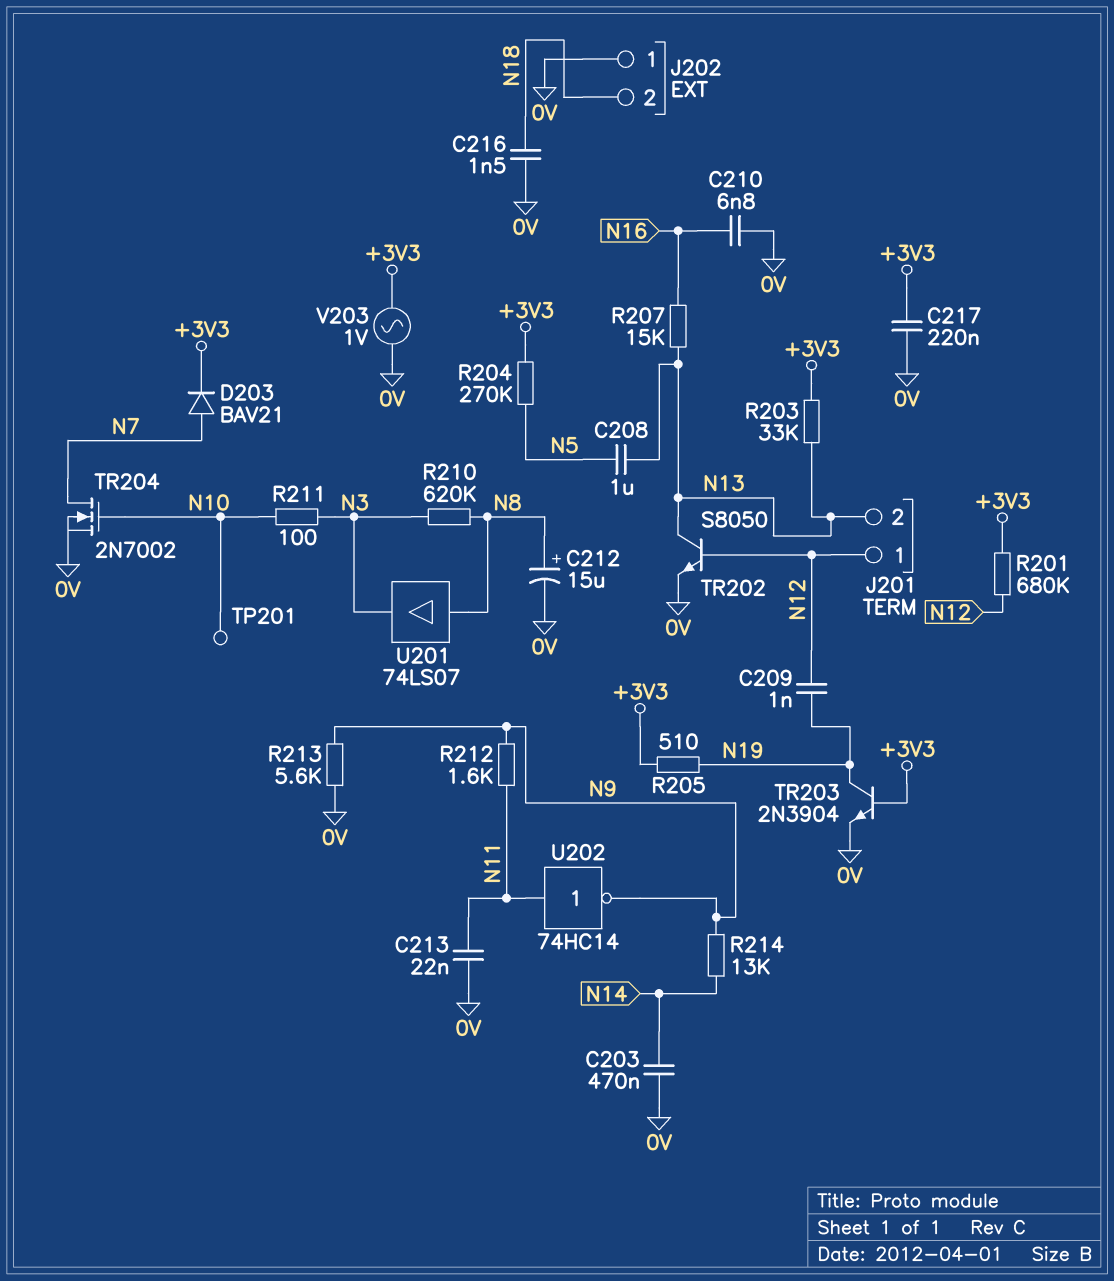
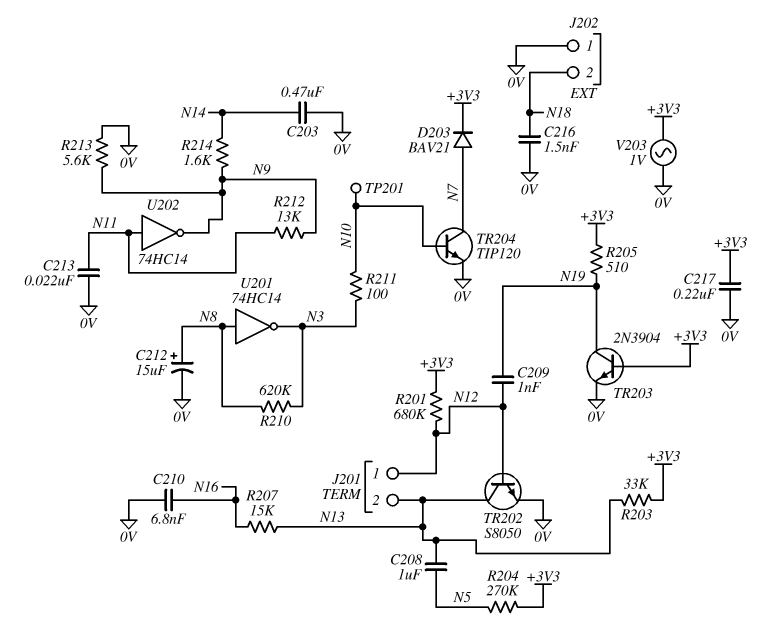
R212: 1.6k (N9, N11) -> 13k (N9, N11)
R214: 13k (N9, N14) -> 1.6k (N9, N14)
TR204: NMOS 2N7002 (G N10, D N7, S 0V) -> NPN TIP120 (B N10, C N7, E 0V)
U201: buffer 74LS07 (in N8, out N3) -> NOT 74HC14 (in N8, out N3)

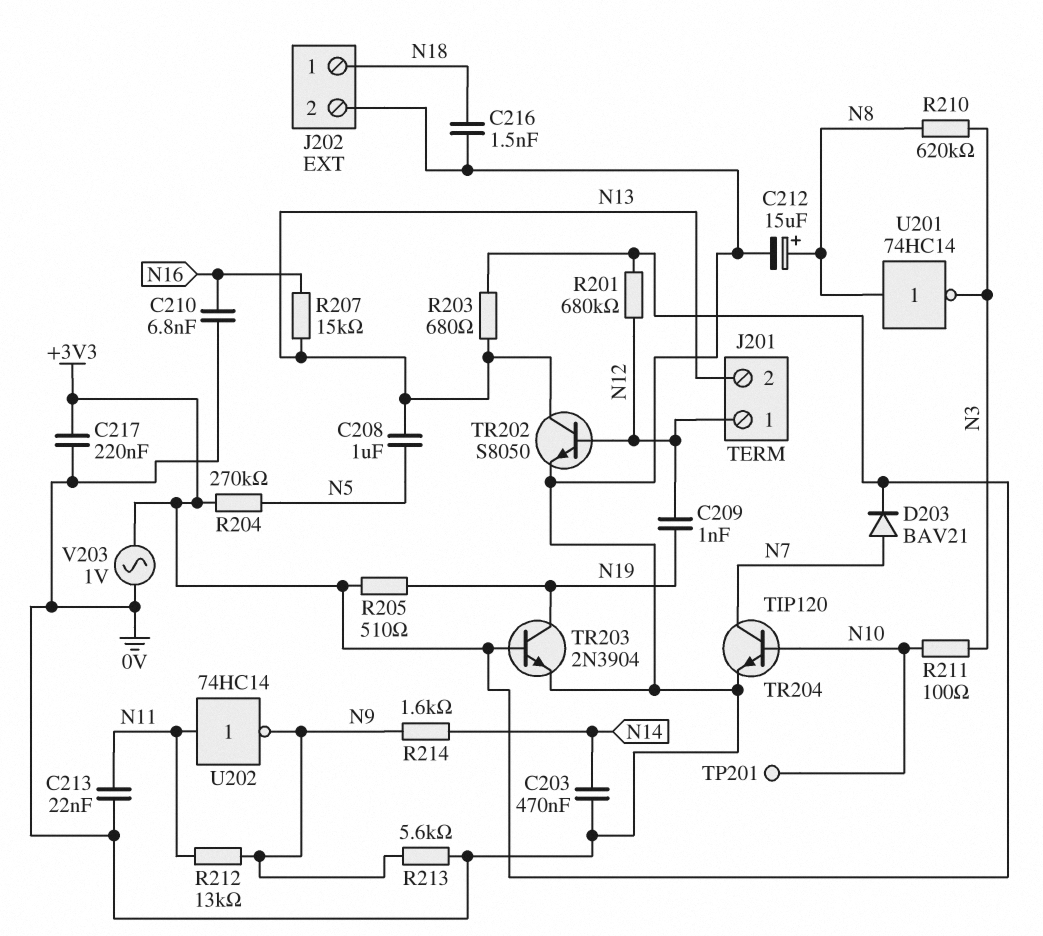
J202 pin 1: 0V -> N18
J202 pin 2: N18 -> 0V
R203: 33k (+3V3, N13) -> 680 (+3V3, N13)

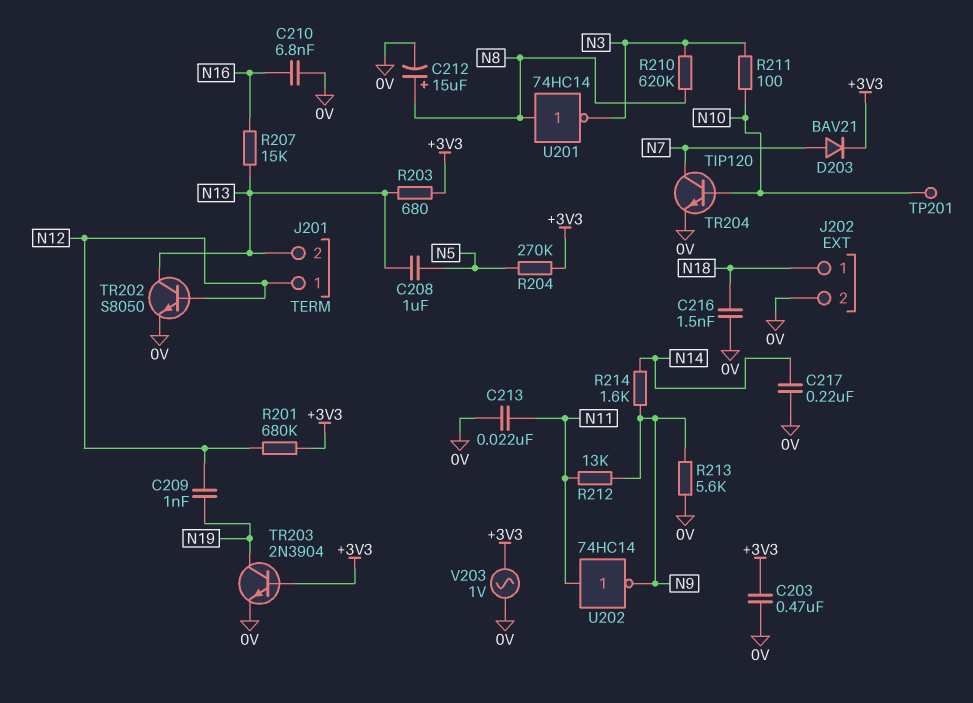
C203: 470nF (0V, N14) -> 470nF (+3V3, 0V)
C217: 220nF (+3V3, 0V) -> 220nF (0V, N14)
R205: 510 (+3V3, N19) -> none

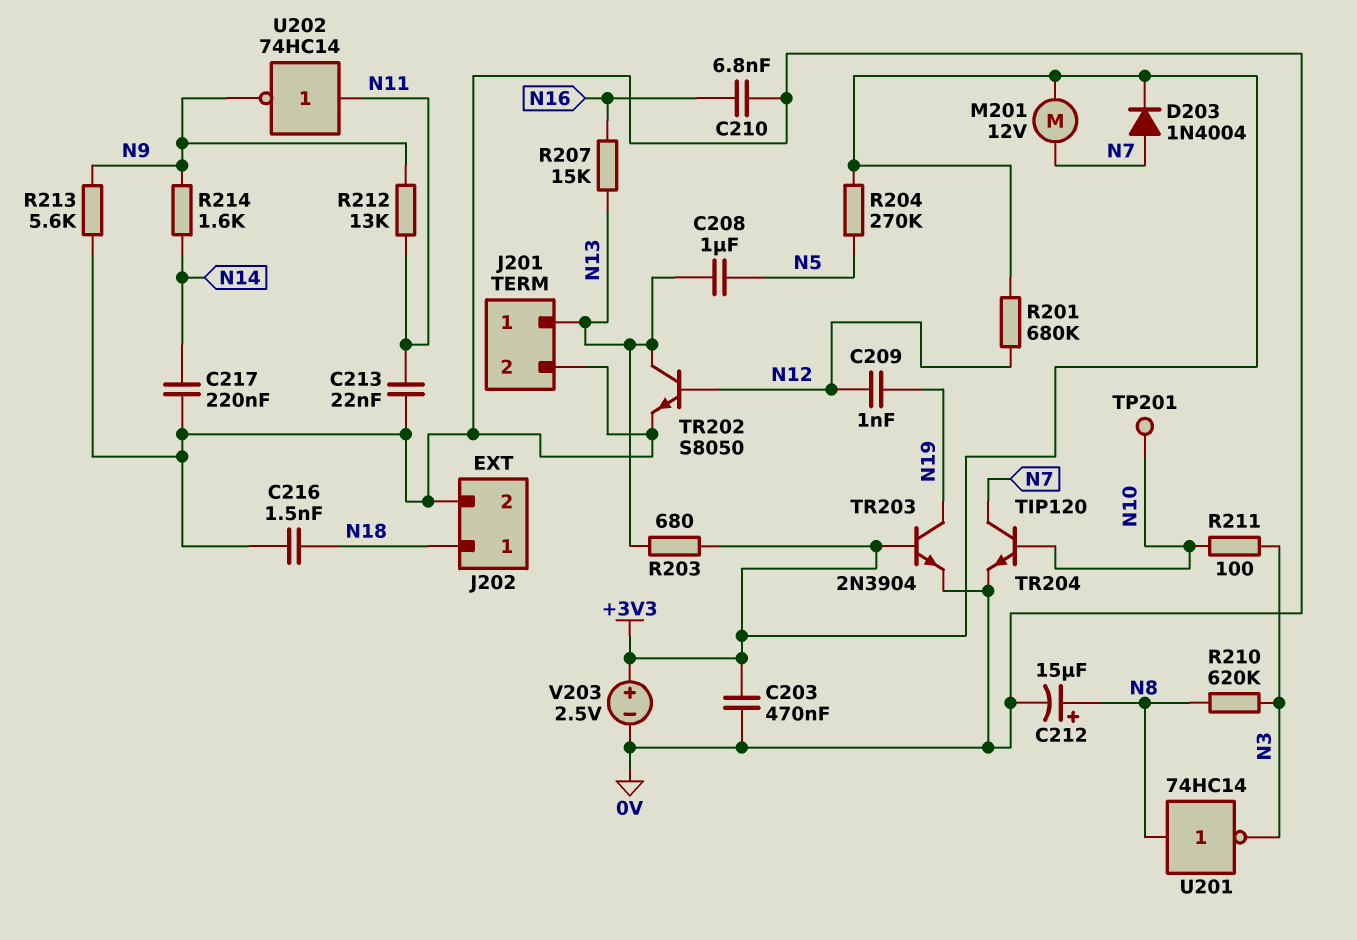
D203: diode BAV21 (A N7, K +3V3) -> diode 1N4004 (A N7, K +3V3)
J201 pin 1: N12 -> N13
J201 pin 2: N13 -> 0V
M201: none -> motor 12V (+3V3, N7)
V203: AC 1V (+3V3, 0V) -> 2.5V (plus +3V3, minus 0V)

